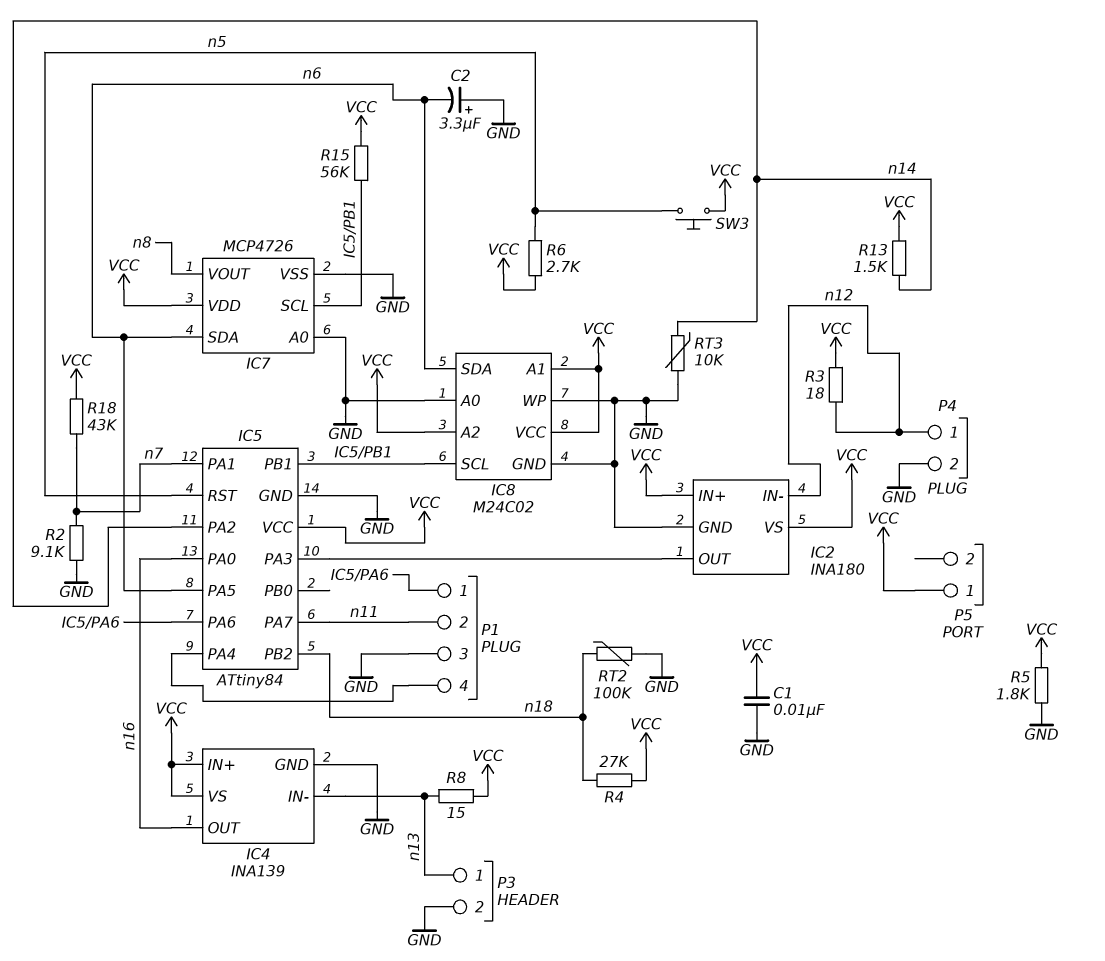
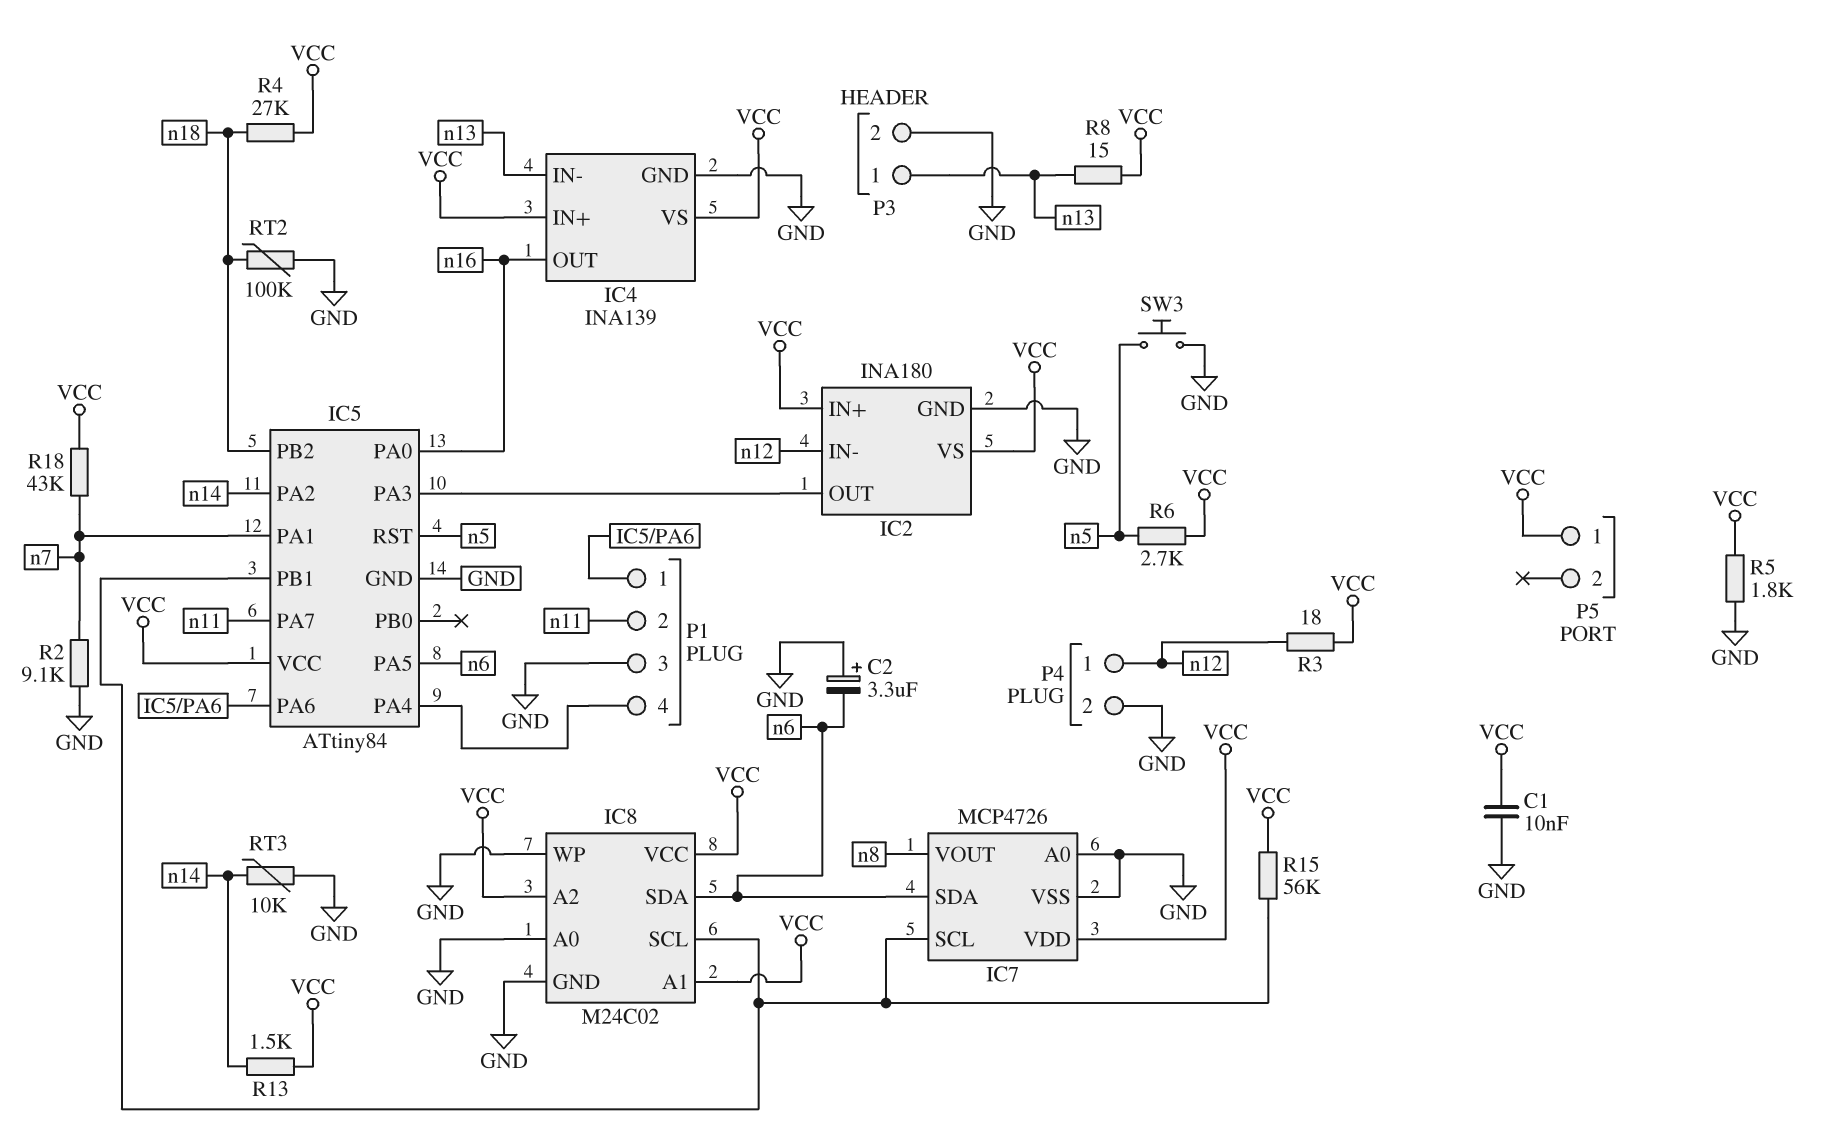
SW3: button (VCC, n5) -> button (GND, n5)

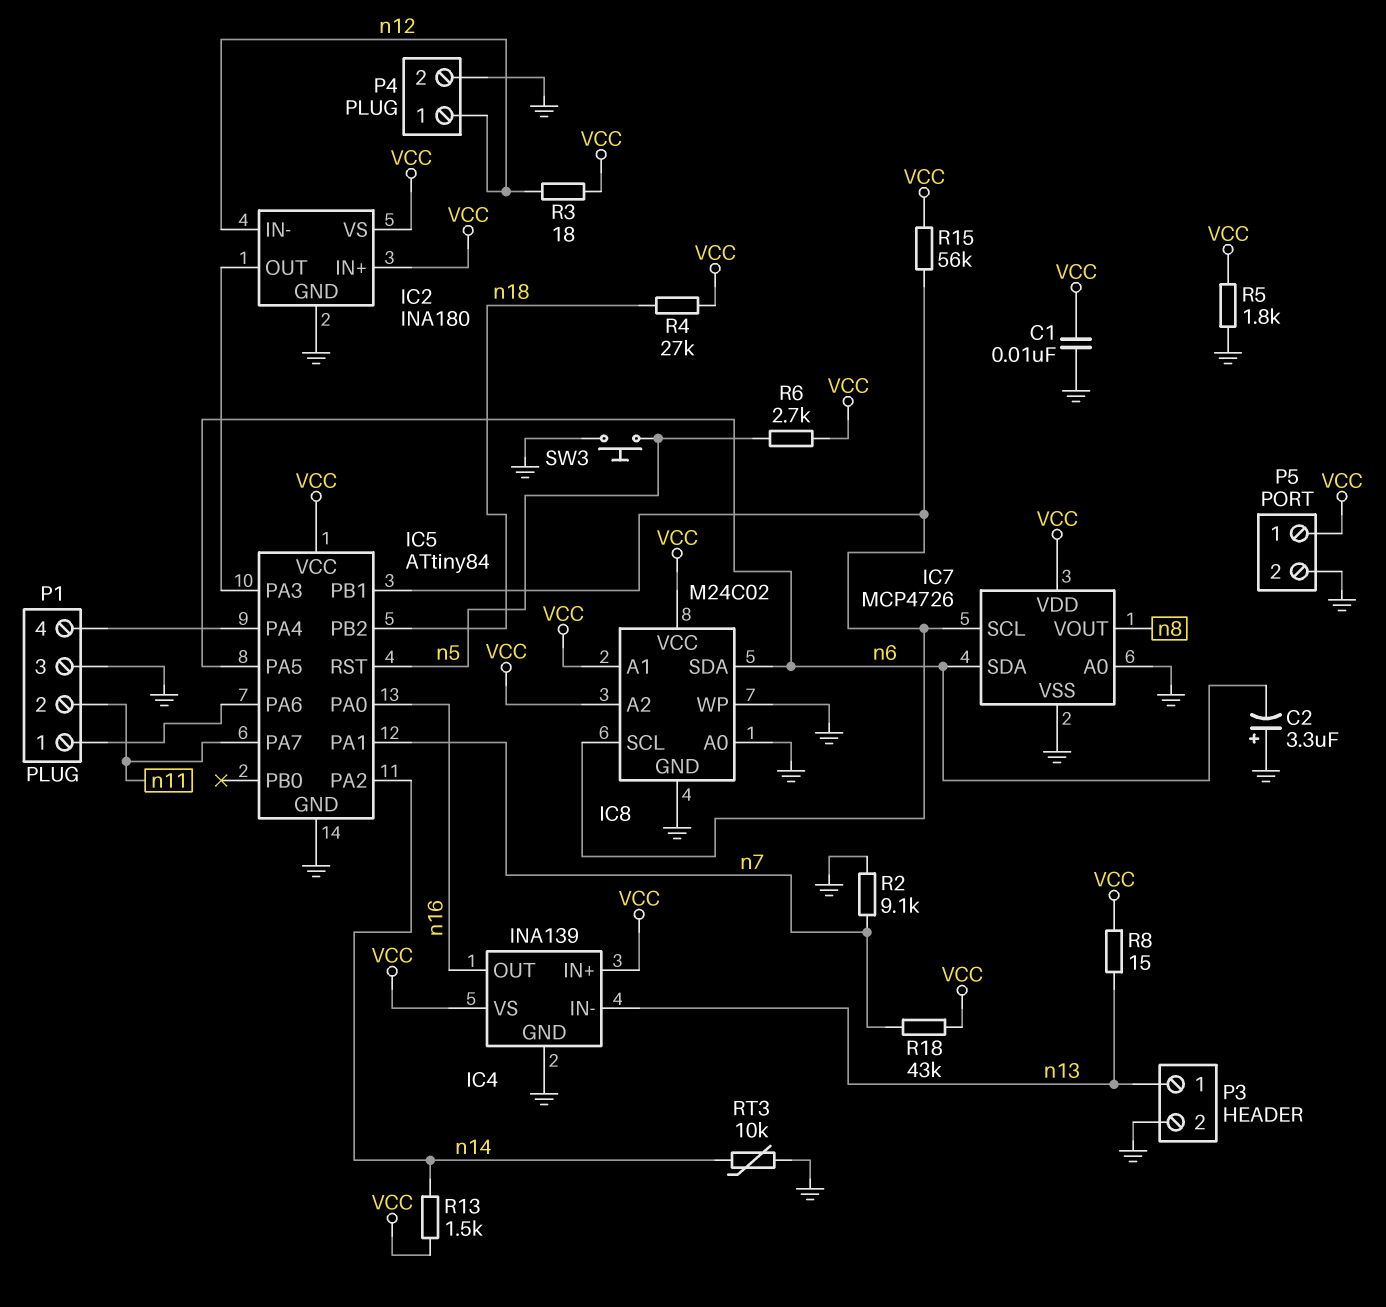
P5 pin 2: none -> GND
RT2: 100k (GND, n18) -> none

